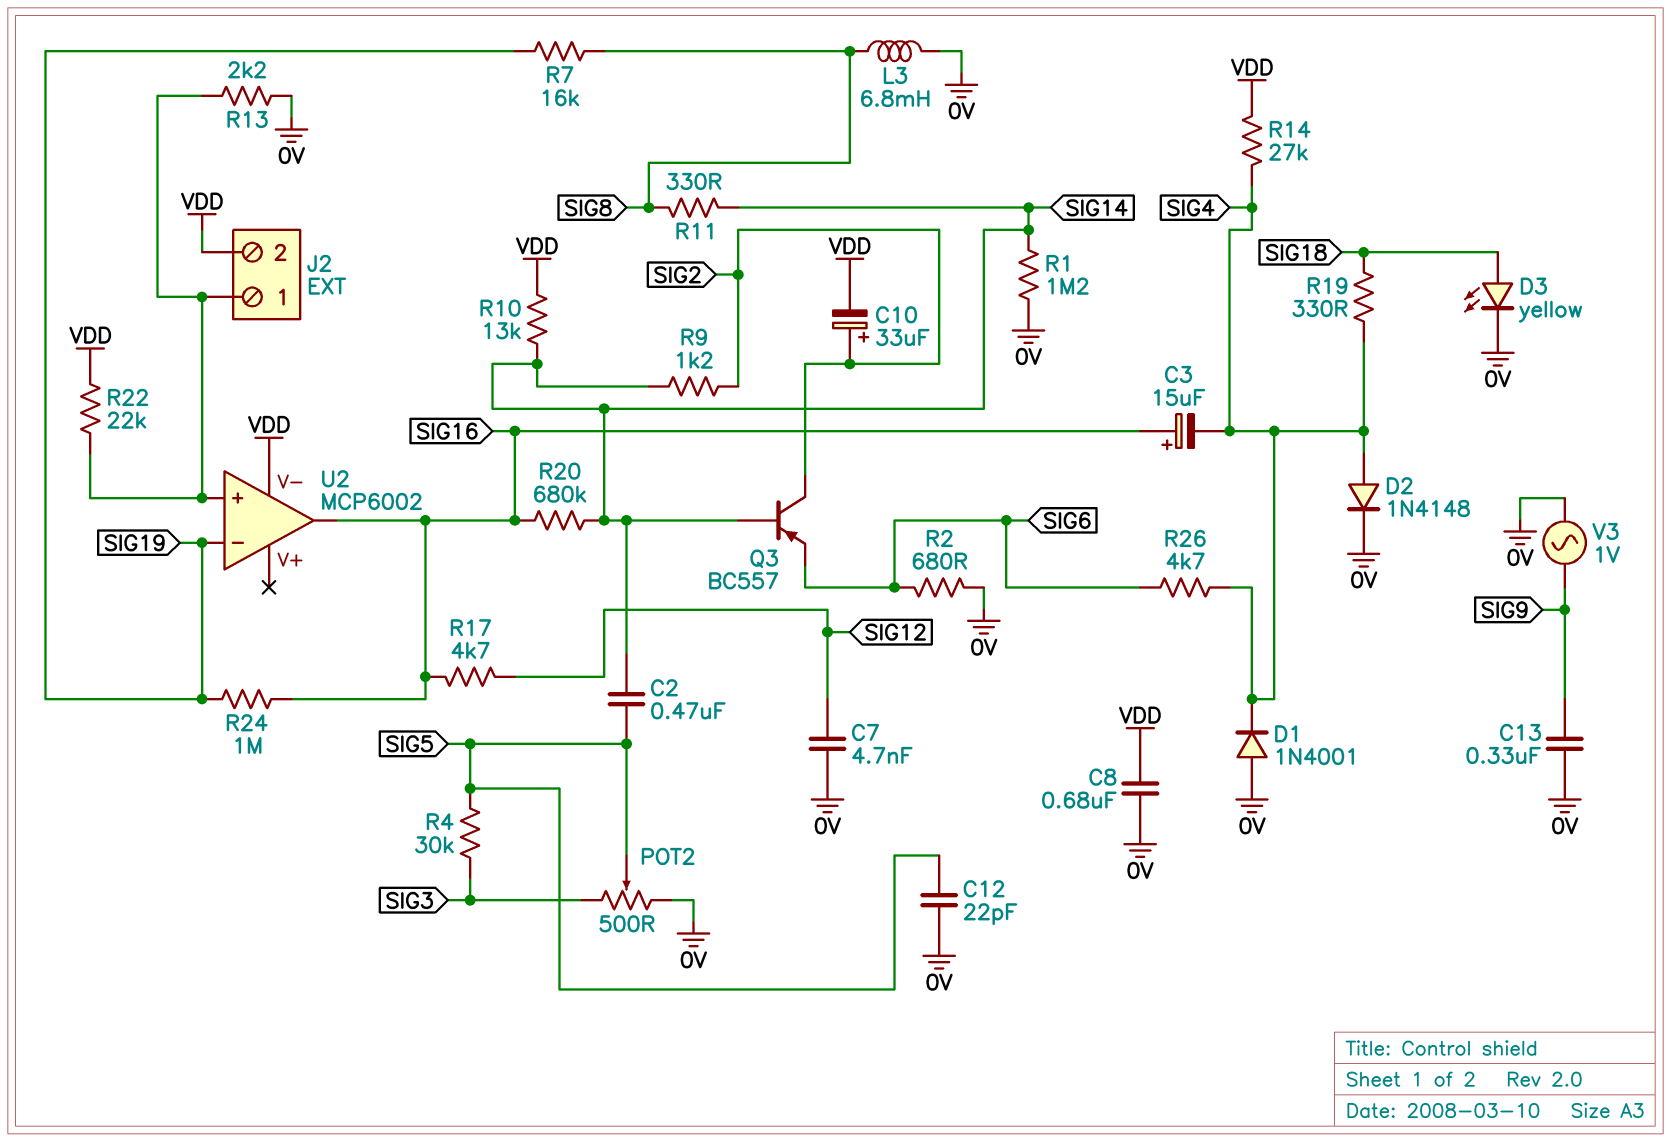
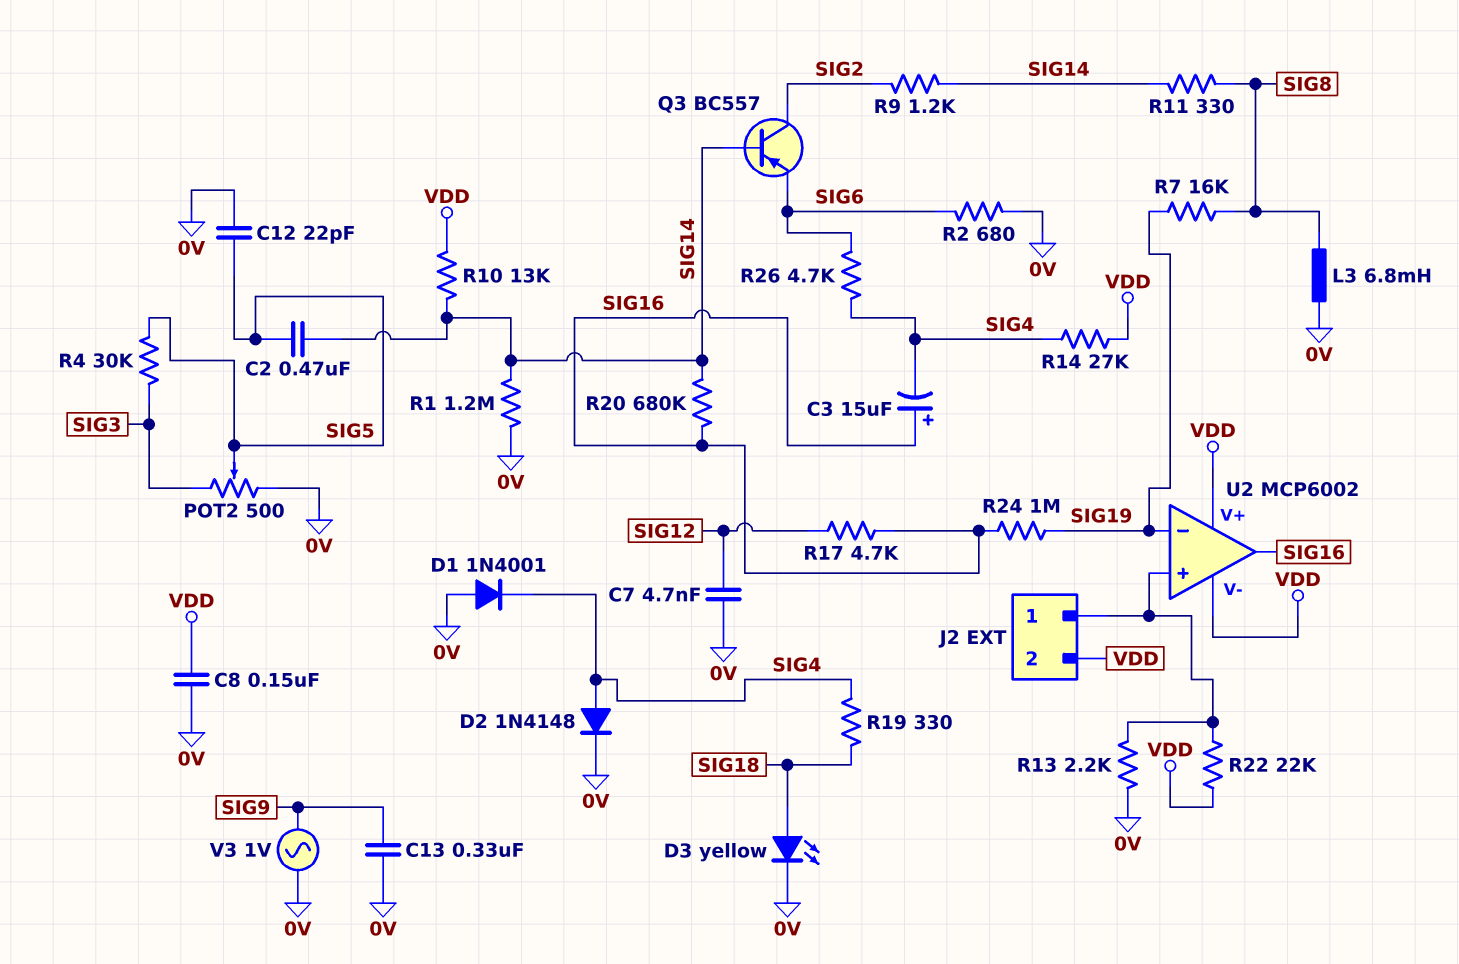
C8: 680nF (0V, VDD) -> 150nF (0V, VDD)
C10: 33uF (plus SIG2, minus VDD) -> none
U2 pin V+: none -> VDD

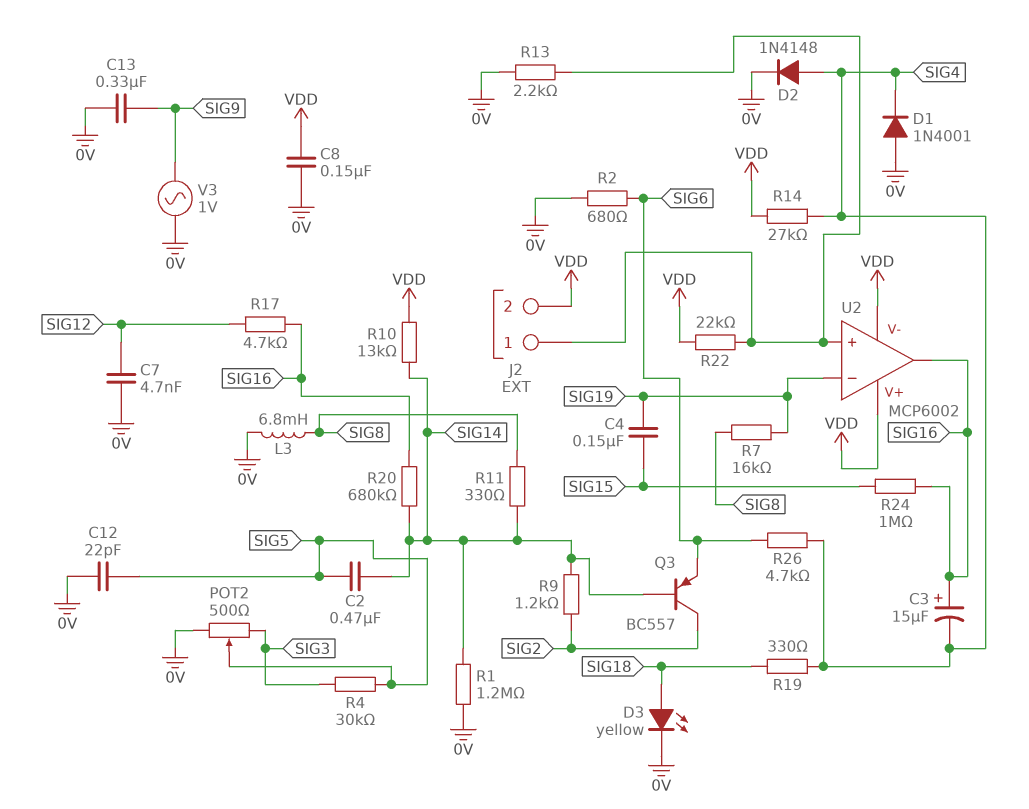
C4: none -> 150nF (SIG15, SIG19)
R24: 1M (SIG16, SIG19) -> 1M (SIG15, SIG16)

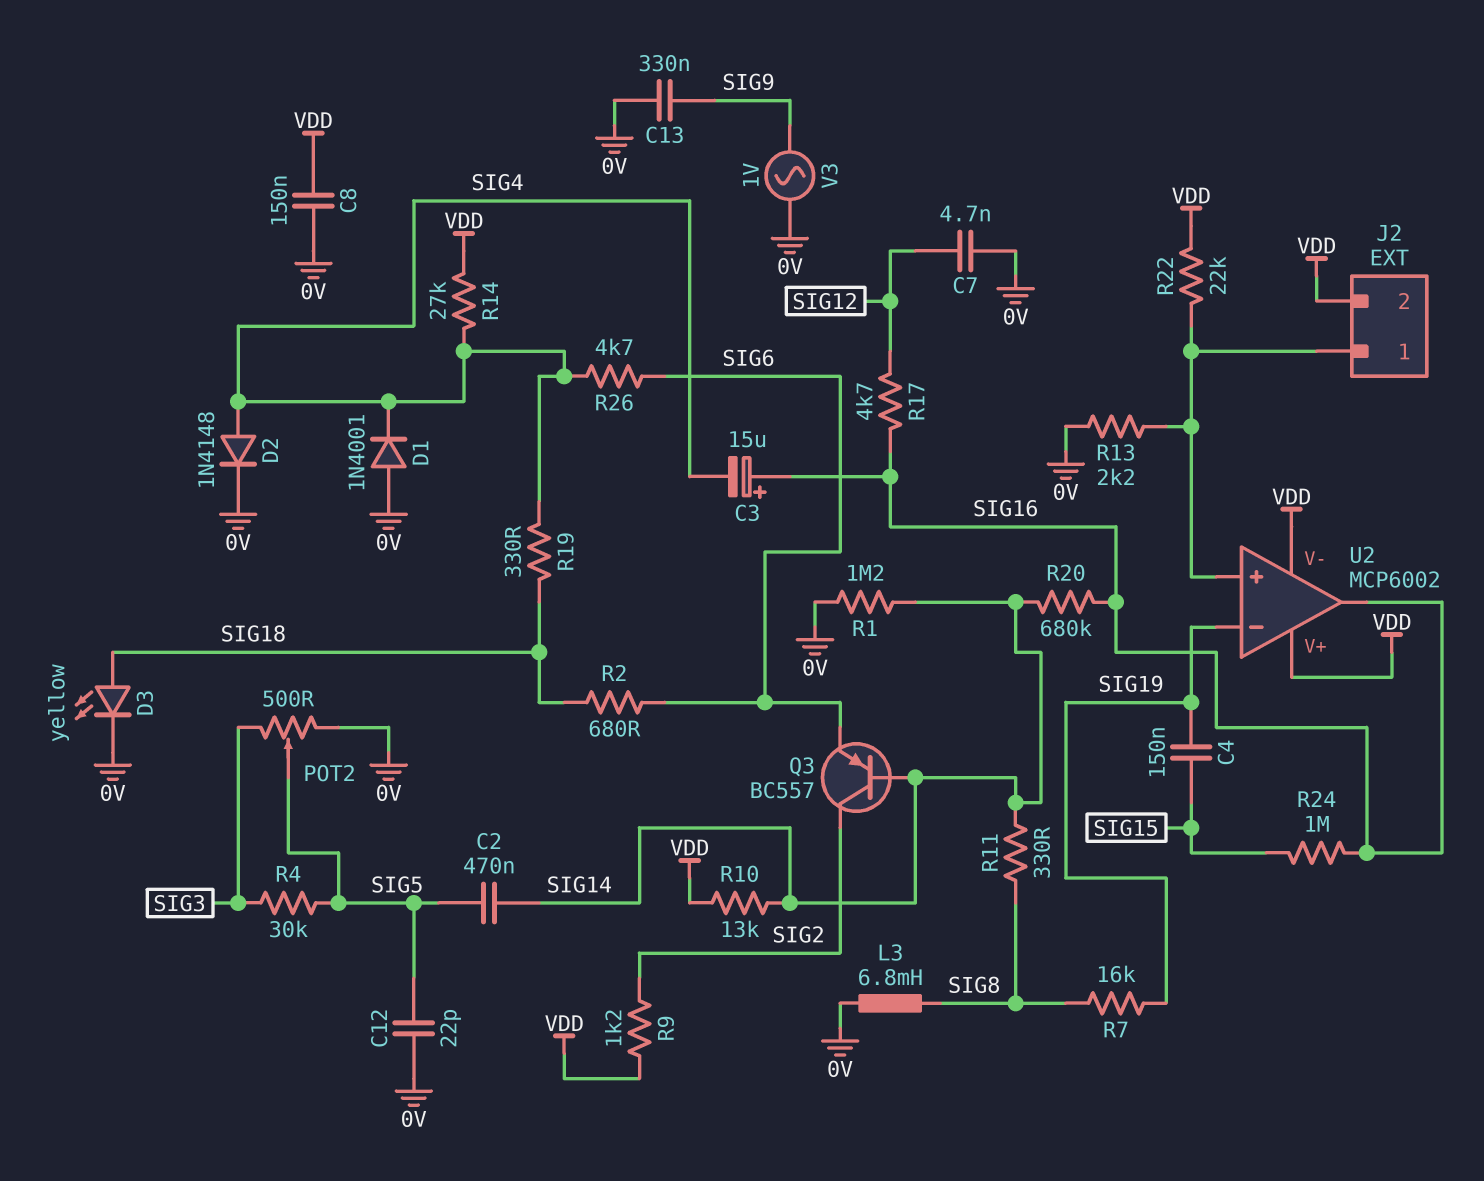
R2: 680 (0V, SIG6) -> 680 (SIG6, SIG18)
R9: 1.2k (SIG2, SIG14) -> 1.2k (SIG2, VDD)

